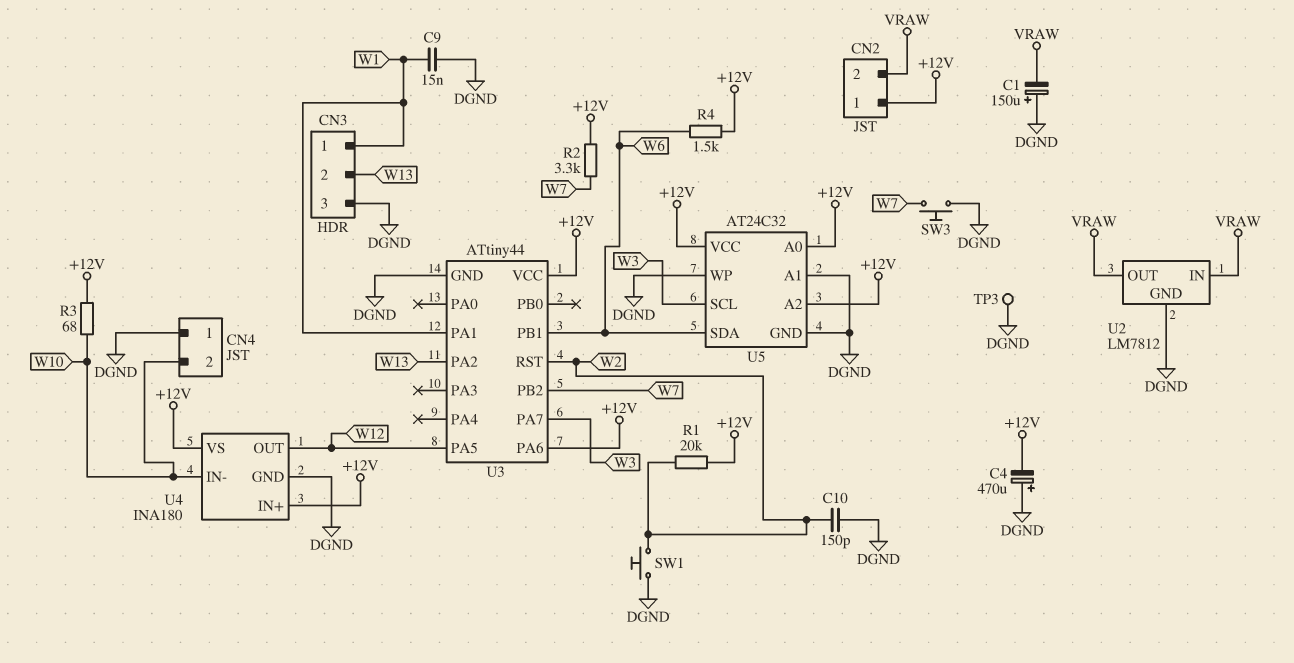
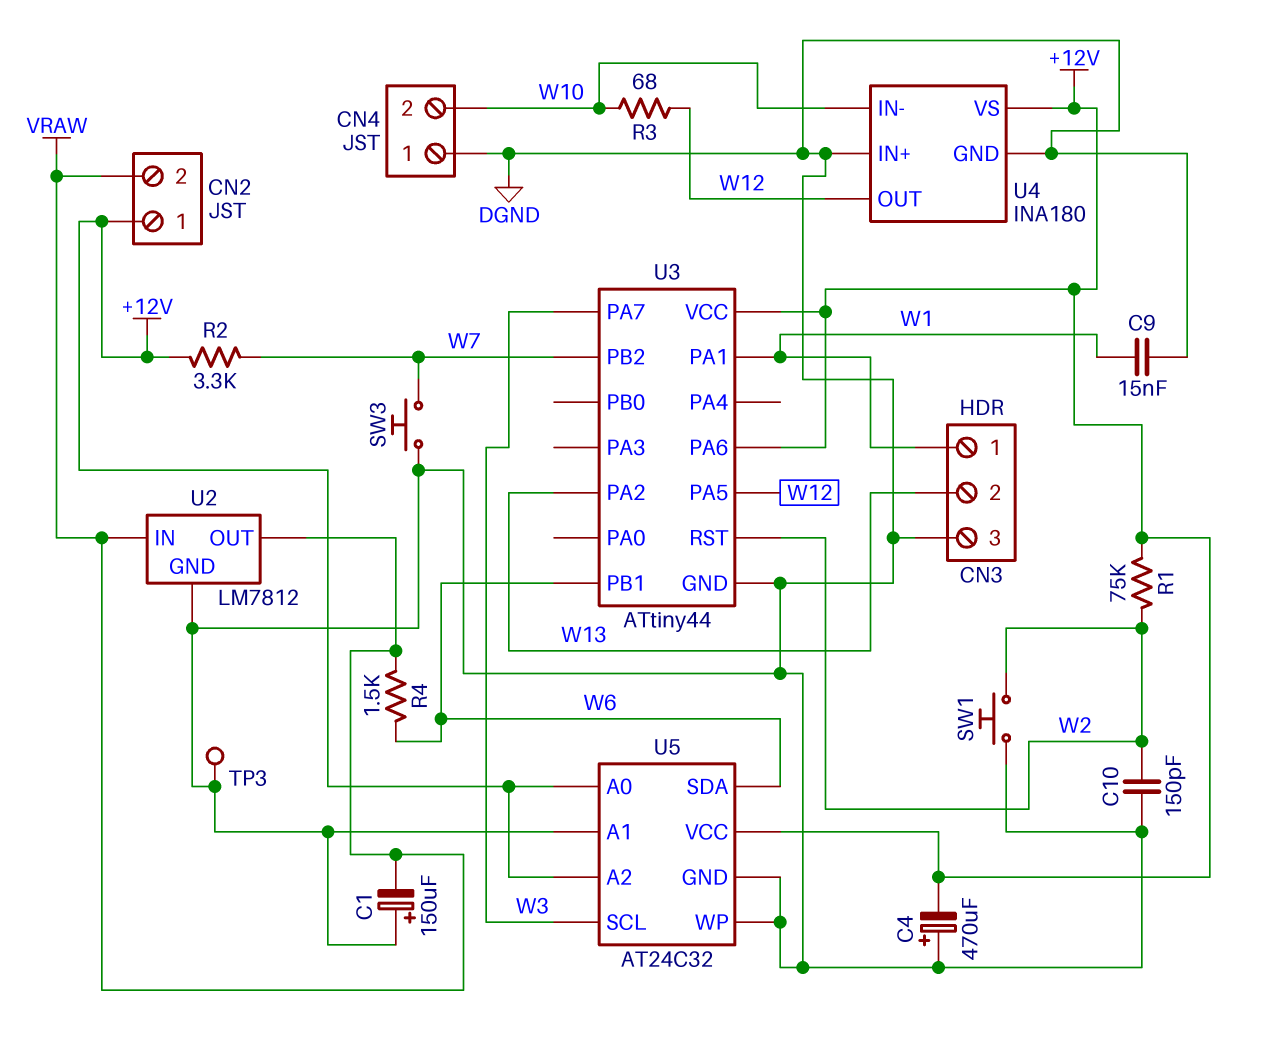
R1: 20k (+12V, W2) -> 75k (+12V, W2)
R3: 68 (+12V, W10) -> 68 (W10, W12)
R4: 1.5k (+12V, W6) -> 1.5k (VRAW, W6)
U4 pin IN+: +12V -> DGND

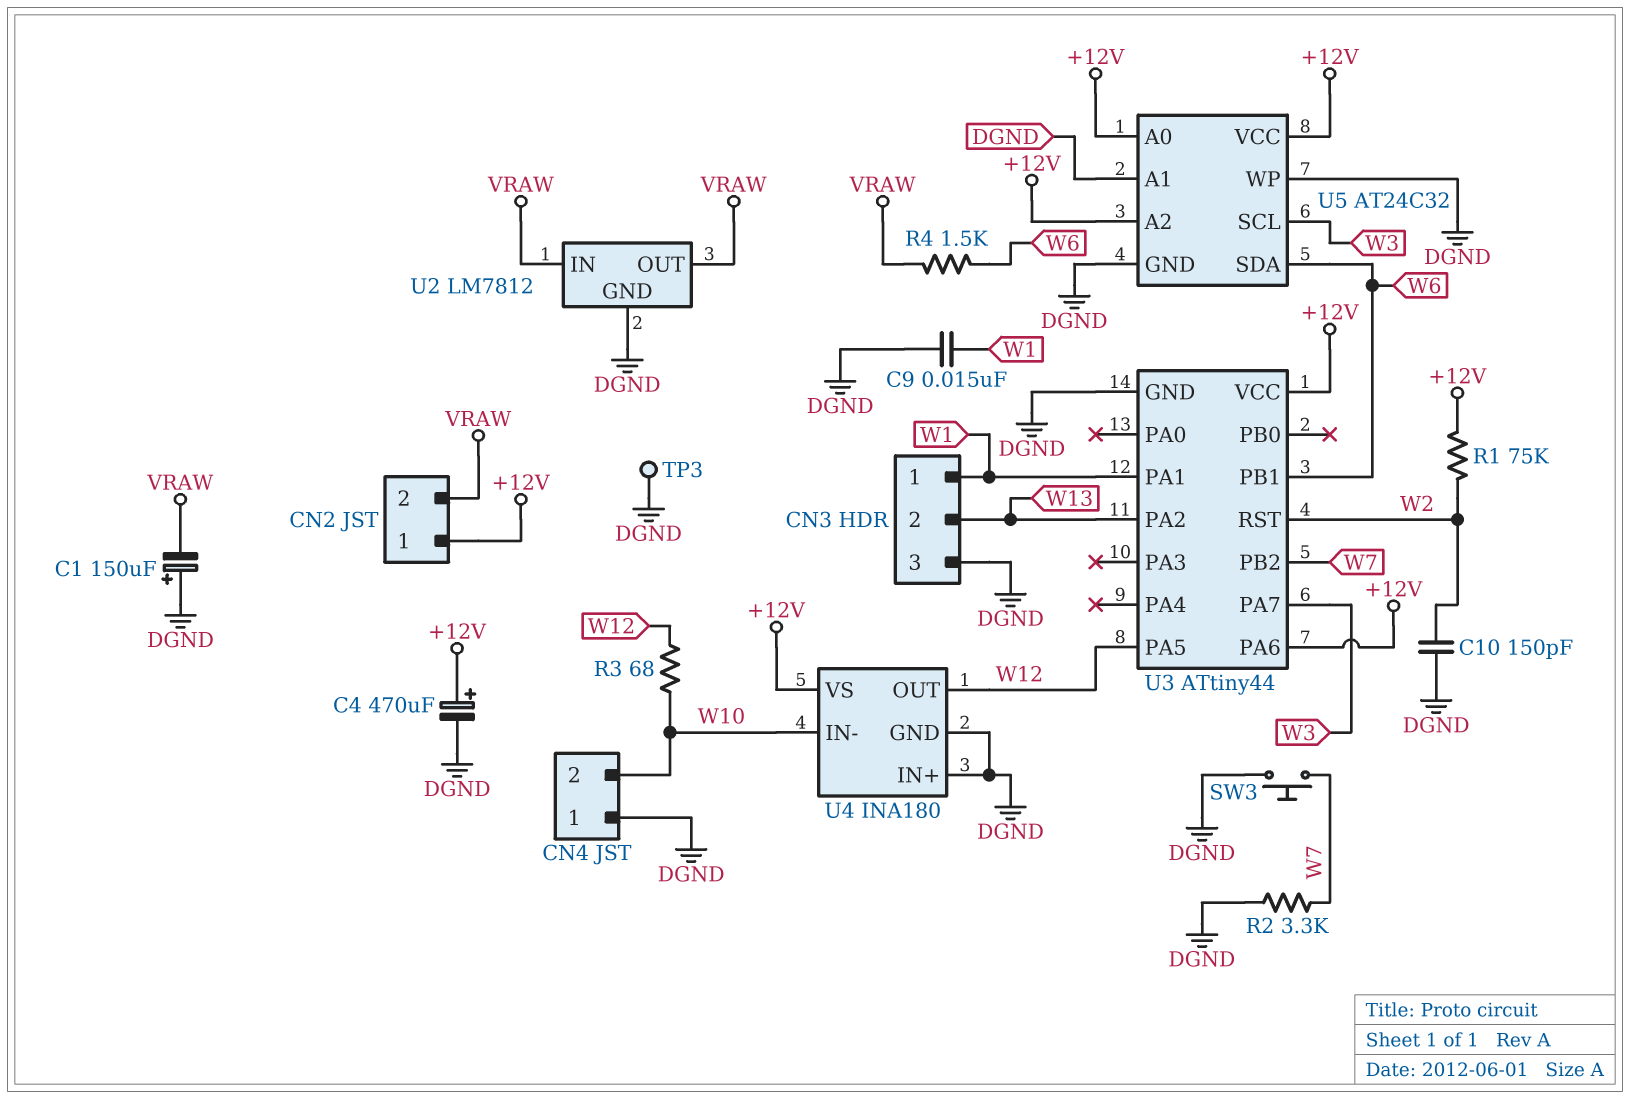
C4: 470uF (plus DGND, minus +12V) -> 470uF (plus +12V, minus DGND)
R2: 3.3k (+12V, W7) -> 3.3k (DGND, W7)
SW1: button (DGND, W2) -> none

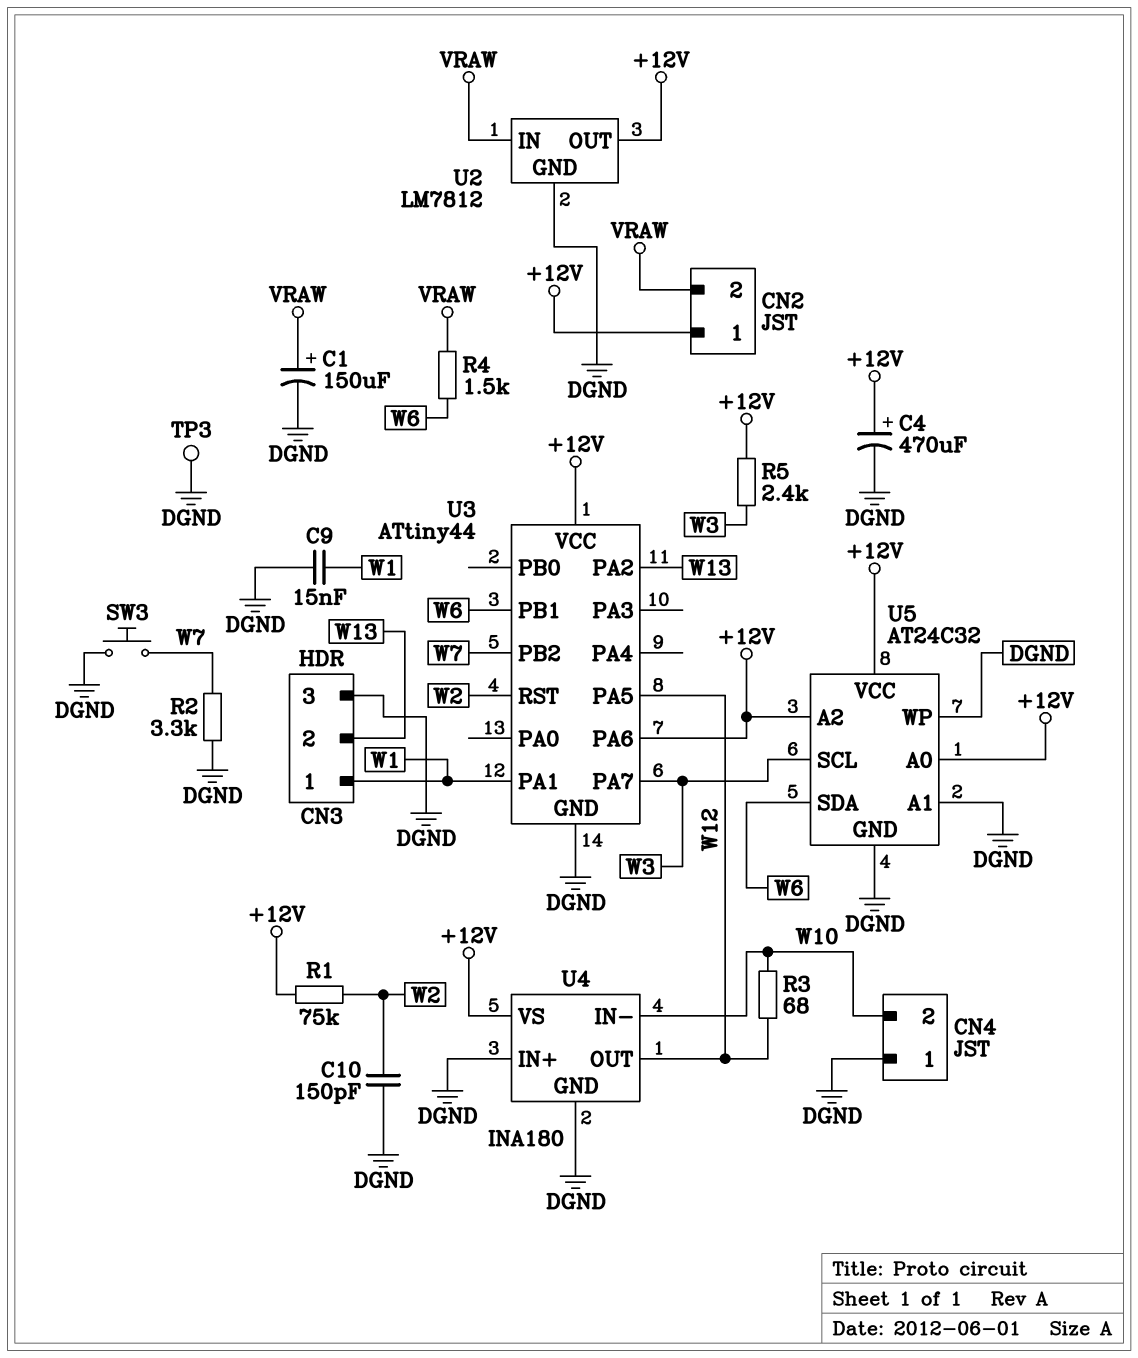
C1: 150uF (plus DGND, minus VRAW) -> 150uF (plus VRAW, minus DGND)
R5: none -> 2.4k (+12V, W3)
U2 pin OUT: VRAW -> +12V

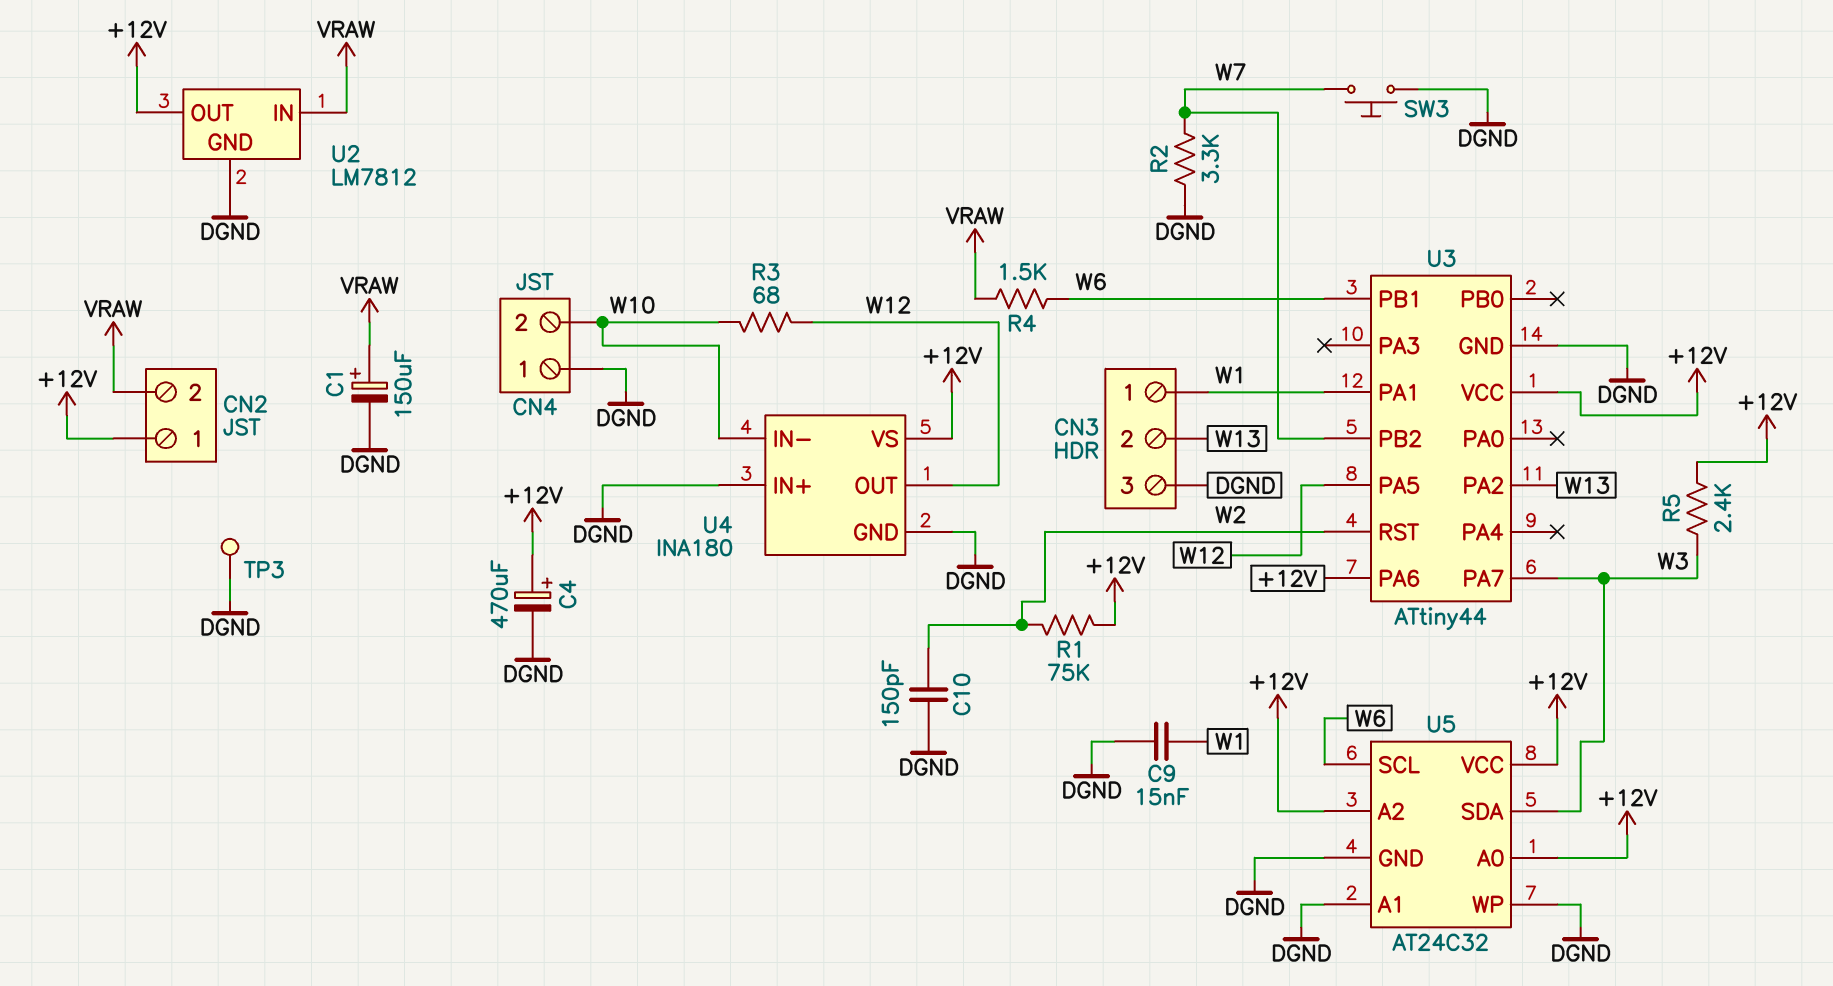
U5 pin SCL: W3 -> W6
U5 pin SDA: W6 -> W3

